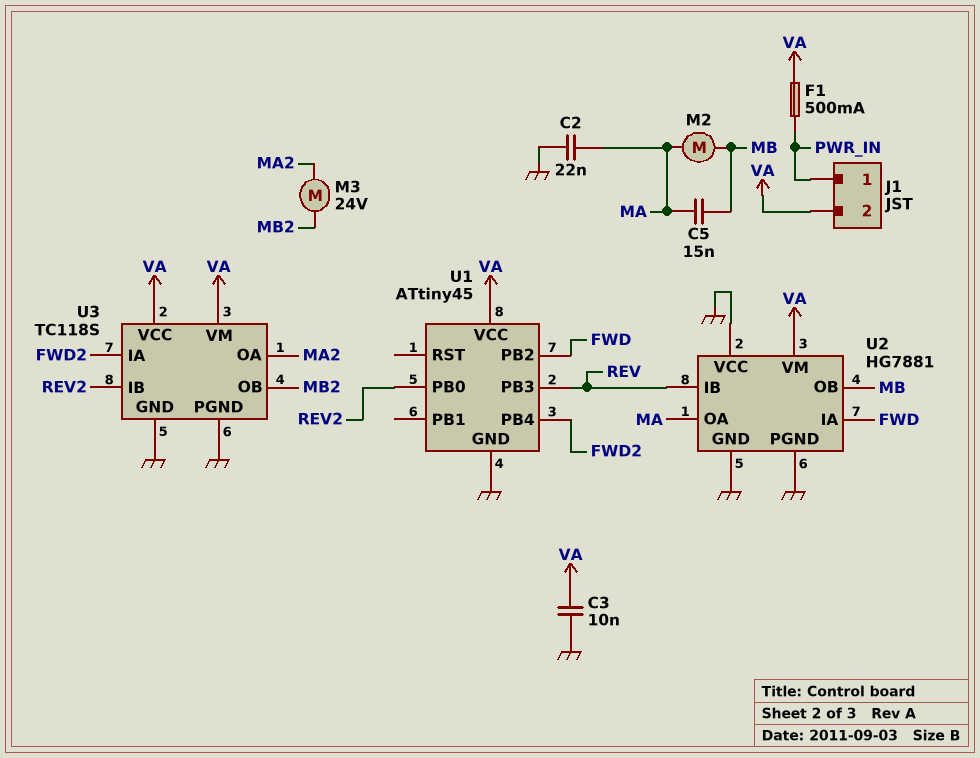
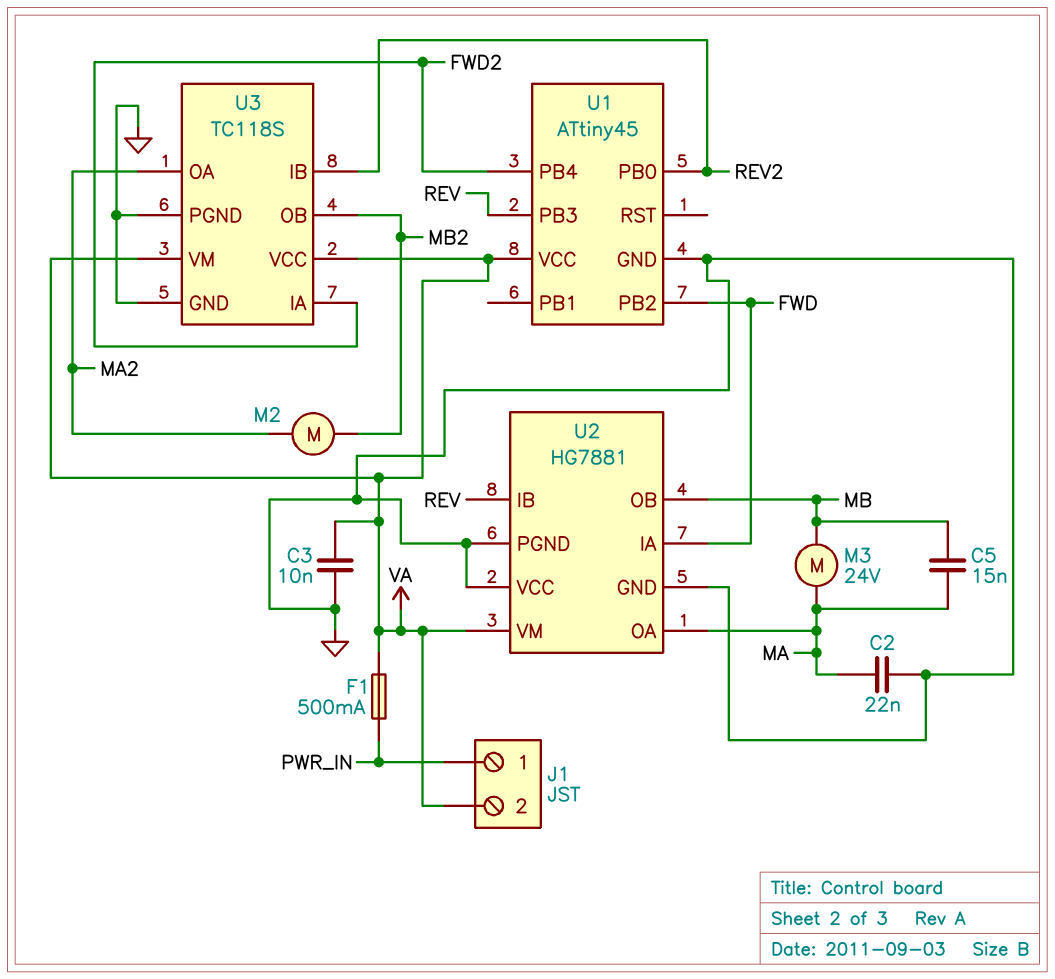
M2: motor (MA, MB) -> motor (MA2, MB2)
M3: motor 24V (MA2, MB2) -> motor 24V (MA, MB)

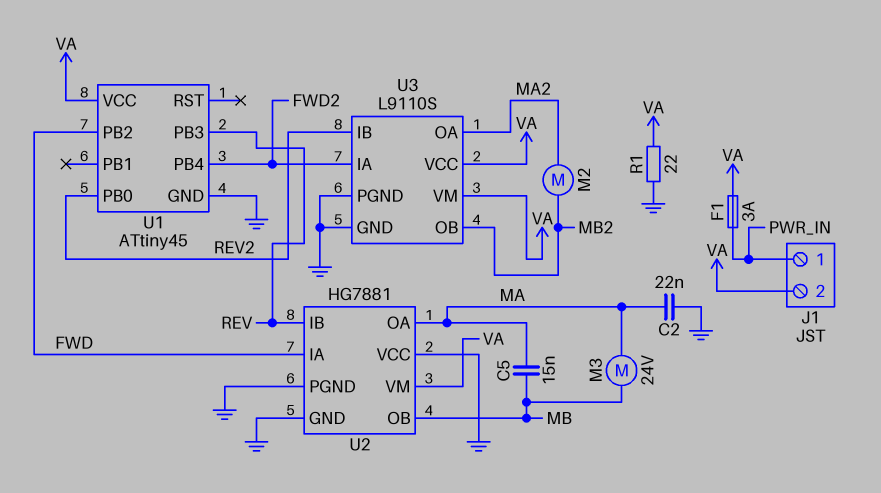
C3: 10nF (GND, VA) -> none
F1: 500mA (PWR_IN, VA) -> 3A (PWR_IN, VA)
R1: none -> 22 (GND, VA)
U3: TC118S -> L9110S

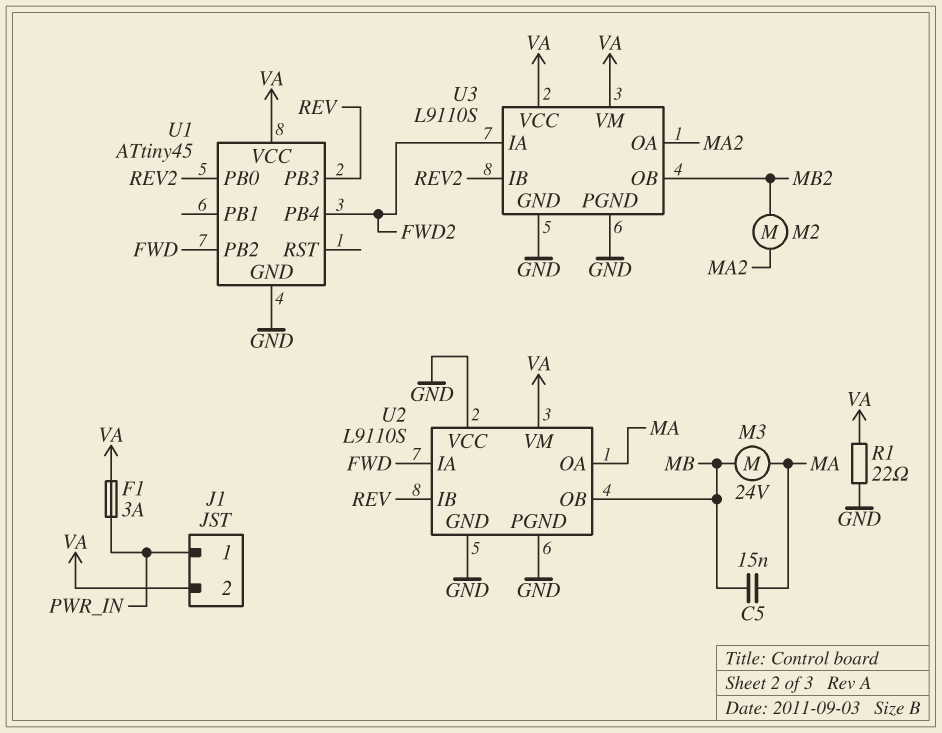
C2: 22nF (GND, MA) -> none
U2: HG7881 -> L9110S

